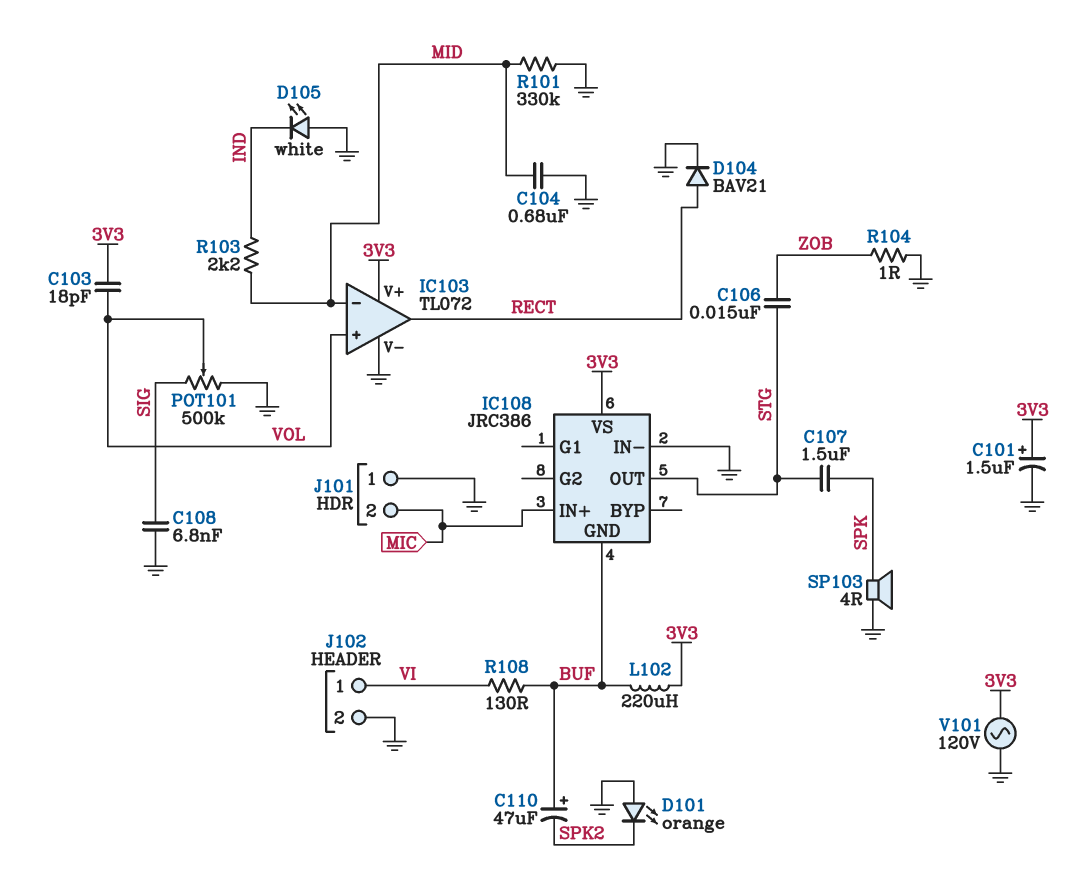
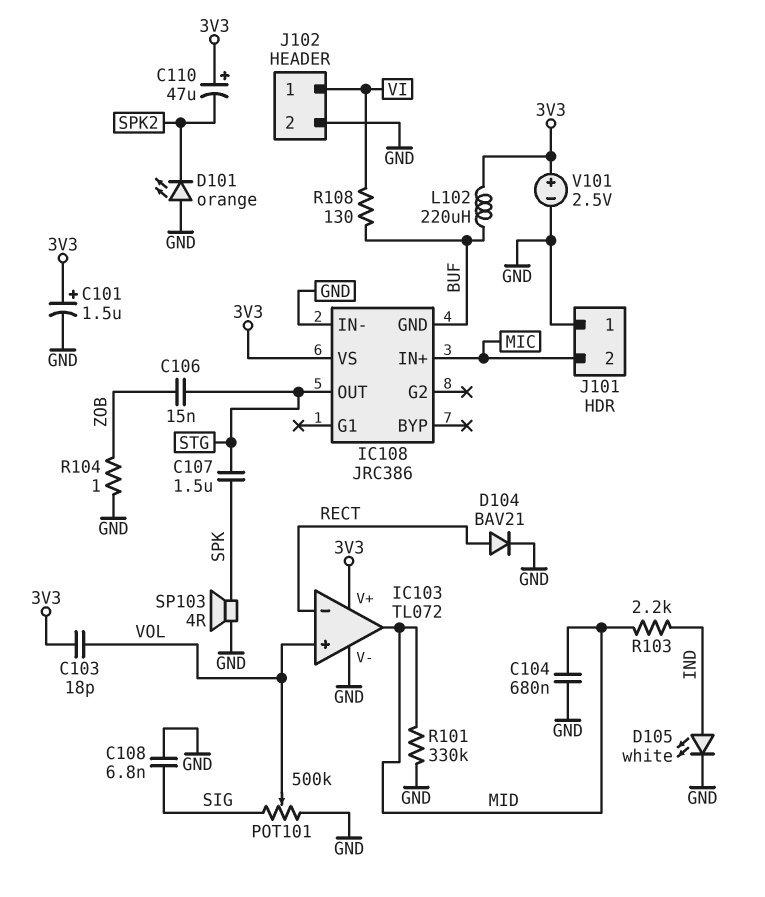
C110: 47uF (plus BUF, minus SPK2) -> 47uF (plus 3V3, minus SPK2)
D105: LED white (A GND, K IND) -> LED white (A IND, K GND)
IC103 pin in-: MID -> RECT
IC103 pin out: RECT -> MID
V101: AC 120V (3V3, GND) -> 2.5V (plus 3V3, minus GND)

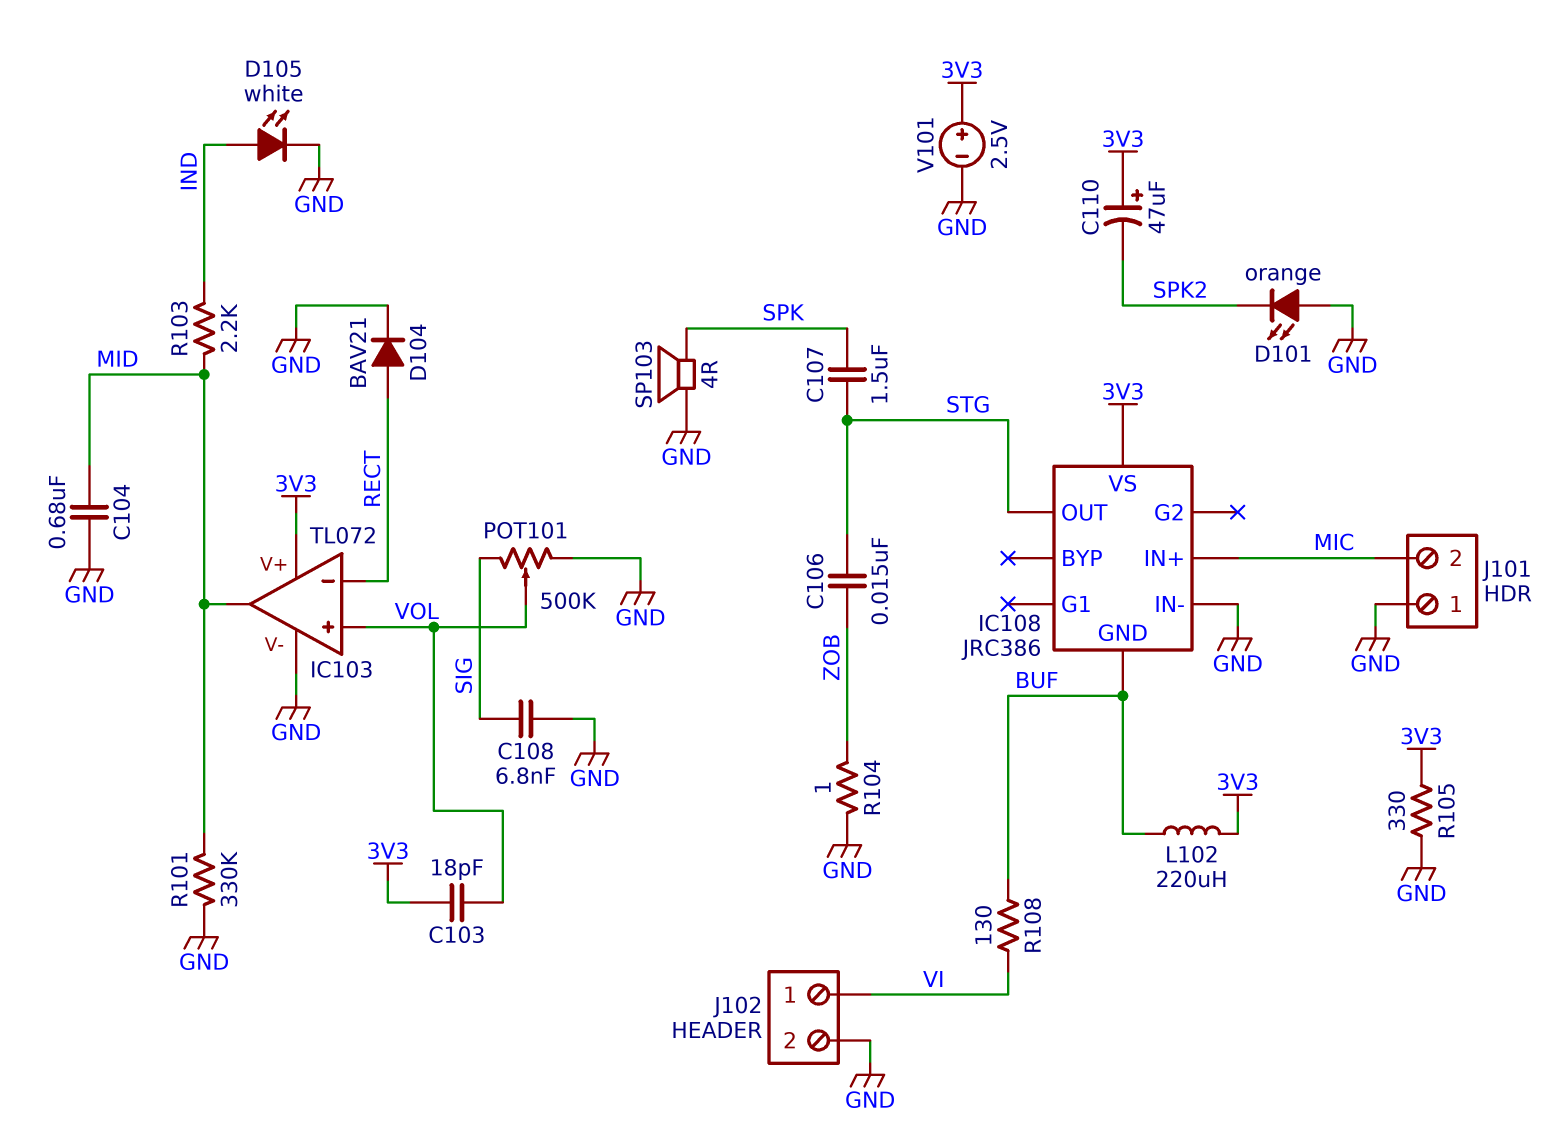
C101: 1.5uF (plus 3V3, minus GND) -> none
R105: none -> 330 (3V3, GND)

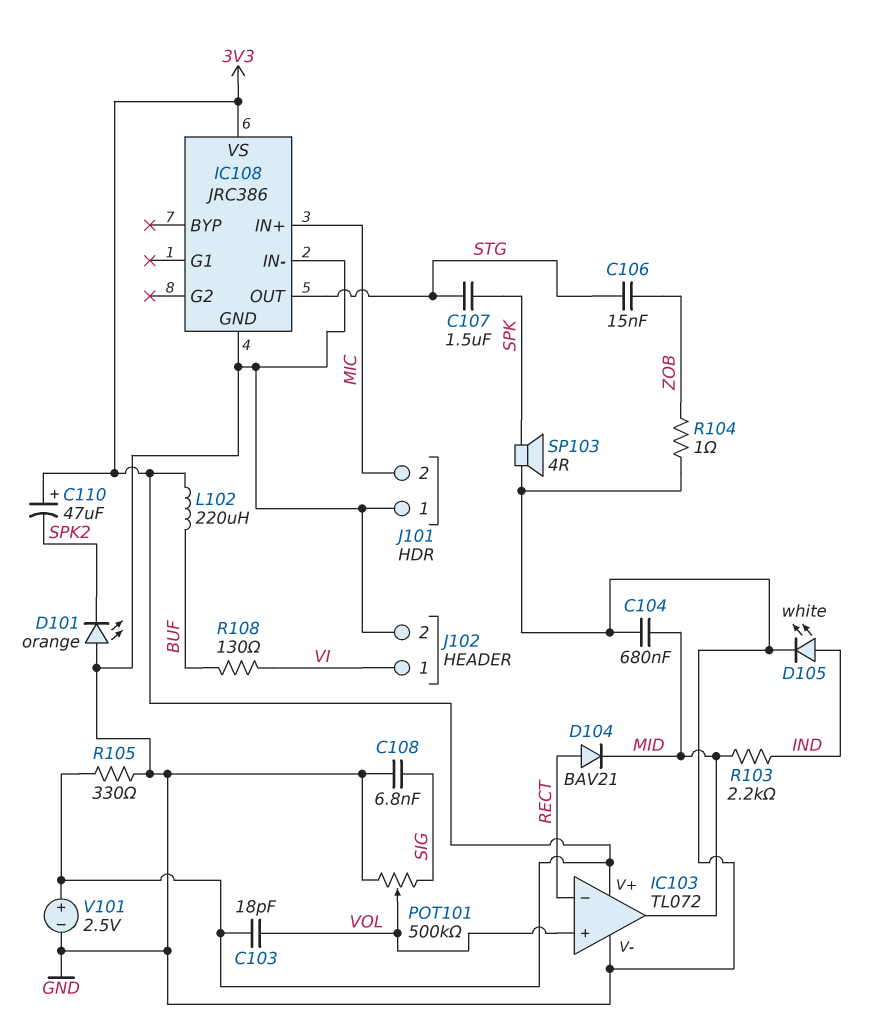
D104: diode BAV21 (A RECT, K GND) -> diode BAV21 (A RECT, K MID)
IC108 pin GND: BUF -> GND
R101: 330k (GND, MID) -> none

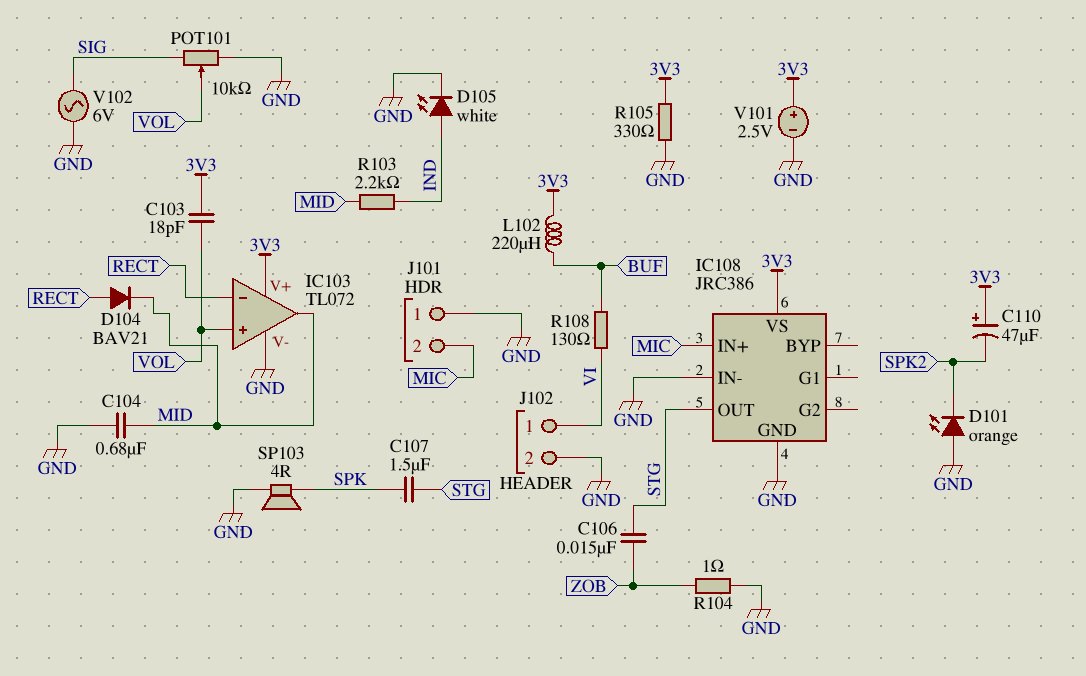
C108: 6.8nF (GND, SIG) -> none
POT101: 500k (GND, SIG, wiper VOL) -> 10k (GND, SIG, wiper VOL)
V102: none -> AC 6V (GND, SIG)

